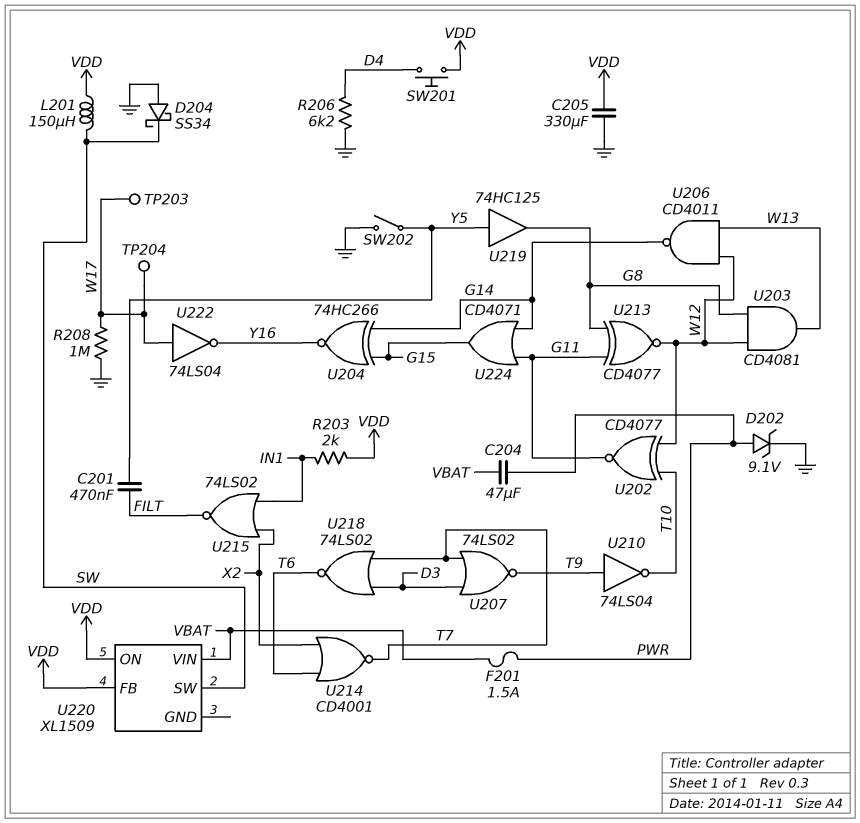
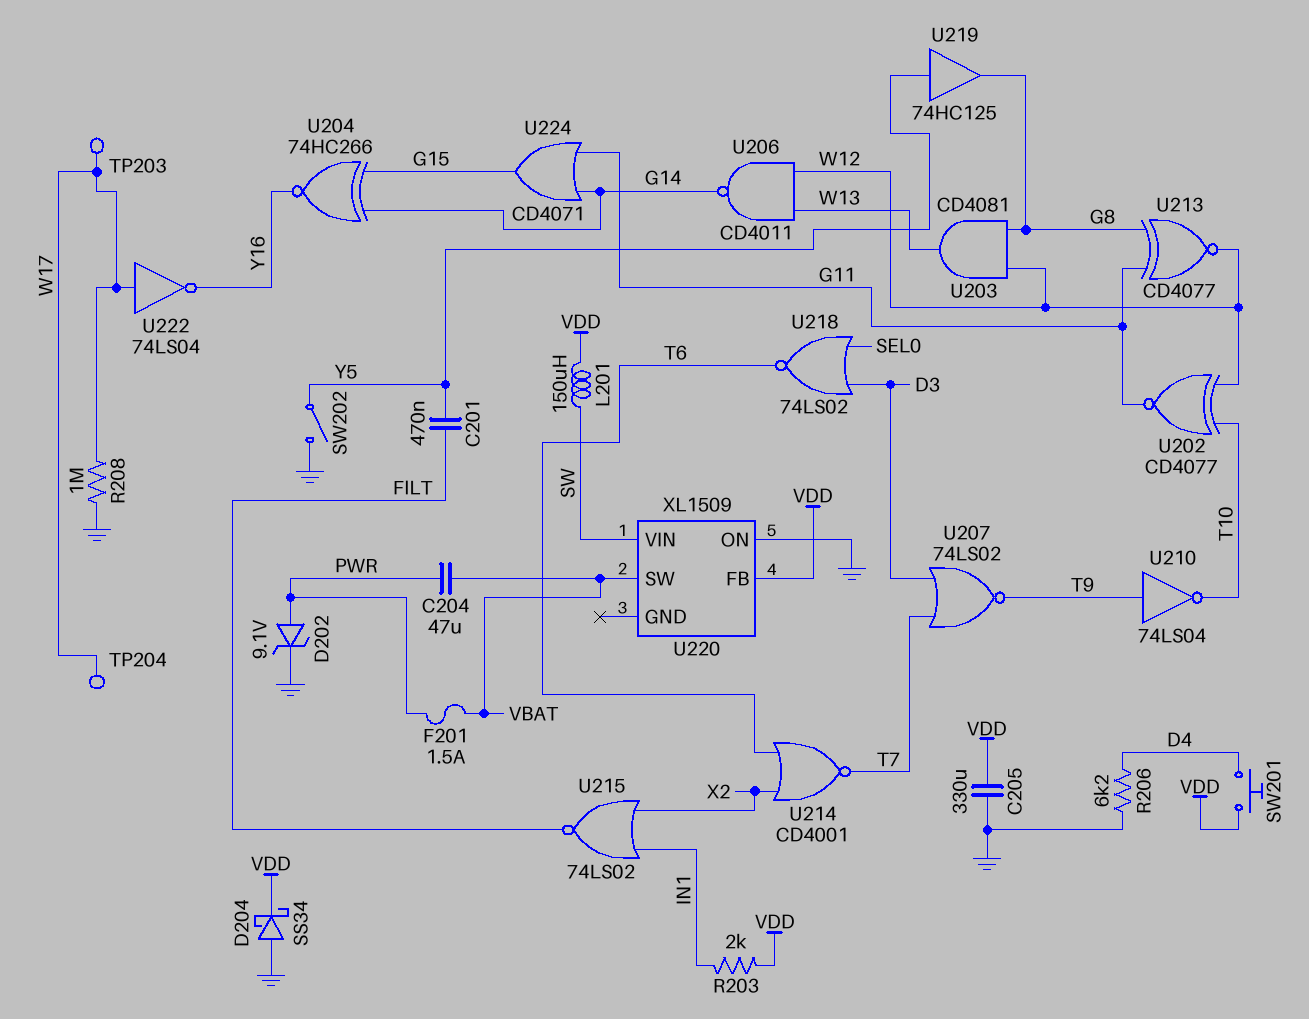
D204: schottky SS34 (A GND, K SW) -> schottky SS34 (A GND, K VDD)
U218: NOR 74LS02 (in D3, in T7, out T6) -> NOR 74LS02 (in D3, in SEL0, out T6)
U220 pin ON: VDD -> GND
U220 pin SW: SW -> VBAT
U220 pin VIN: VBAT -> SW

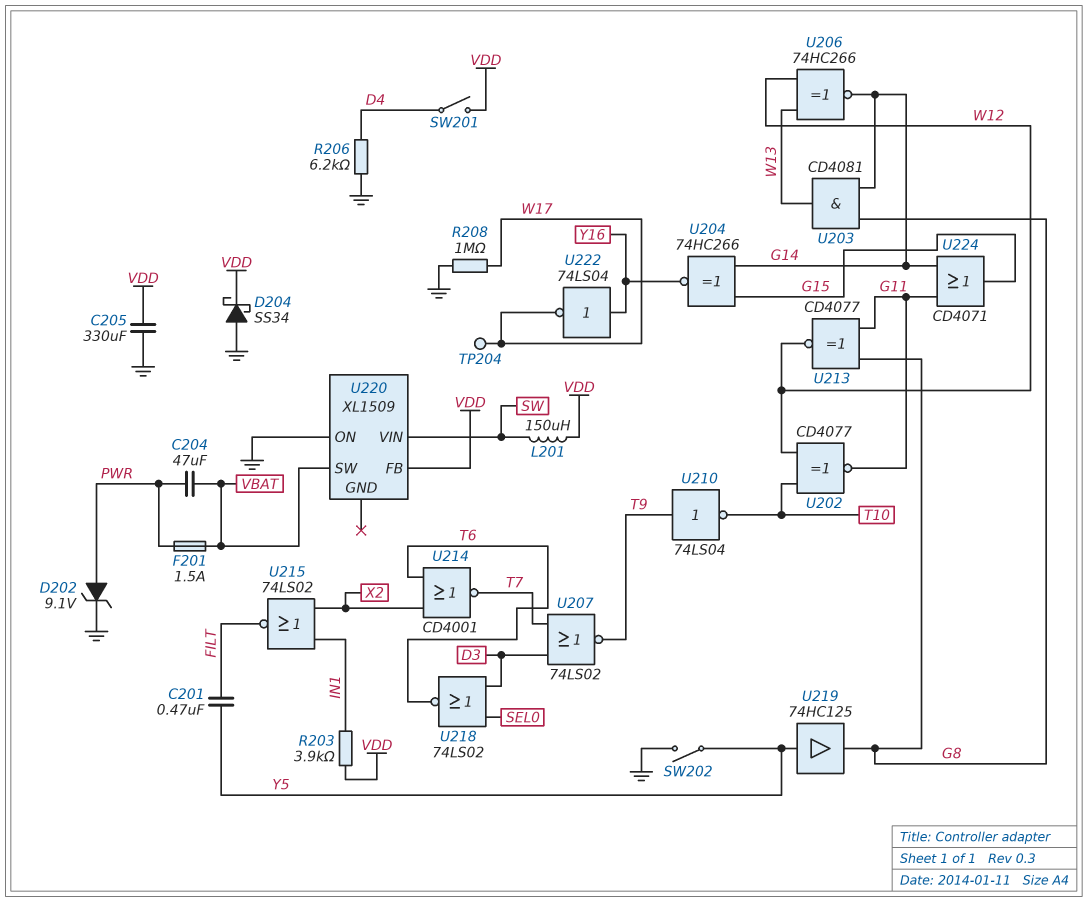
R203: 2k (IN1, VDD) -> 3.9k (IN1, VDD)
SW201: button (D4, VDD) -> switch (D4, VDD)
TP203: test point (W17) -> none
U203: AND CD4081 (in G8, in W12, out W13) -> AND CD4081 (in G8, in G14, out W13)
U206: NAND CD4011 (in W12, in W13, out G14) -> XNOR 74HC266 (in W12, in W13, out G14)
U222: NOT 74LS04 (in W17, out Y16) -> NOT 74LS04 (in Y16, out W17)

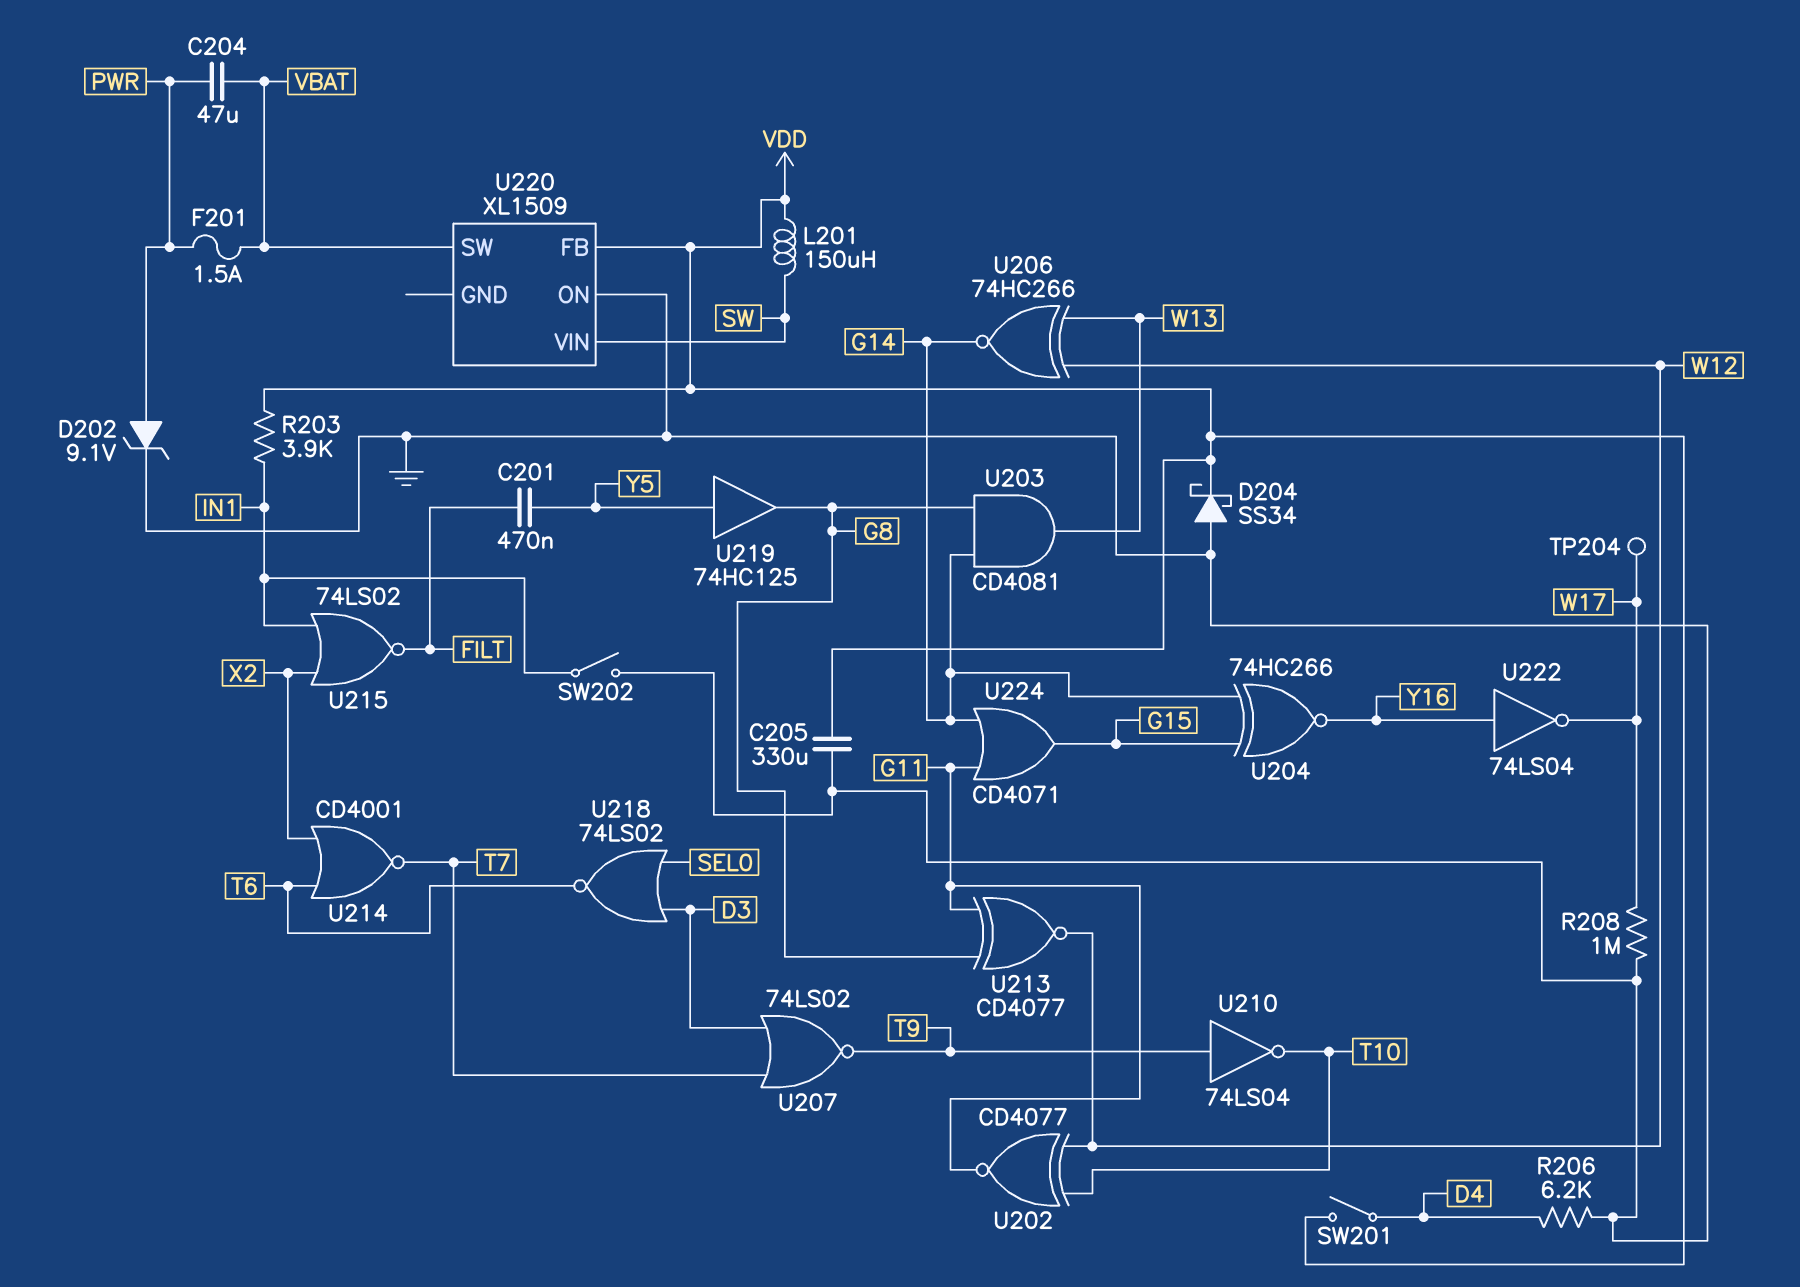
SW202: switch (GND, Y5) -> switch (GND, IN1)

